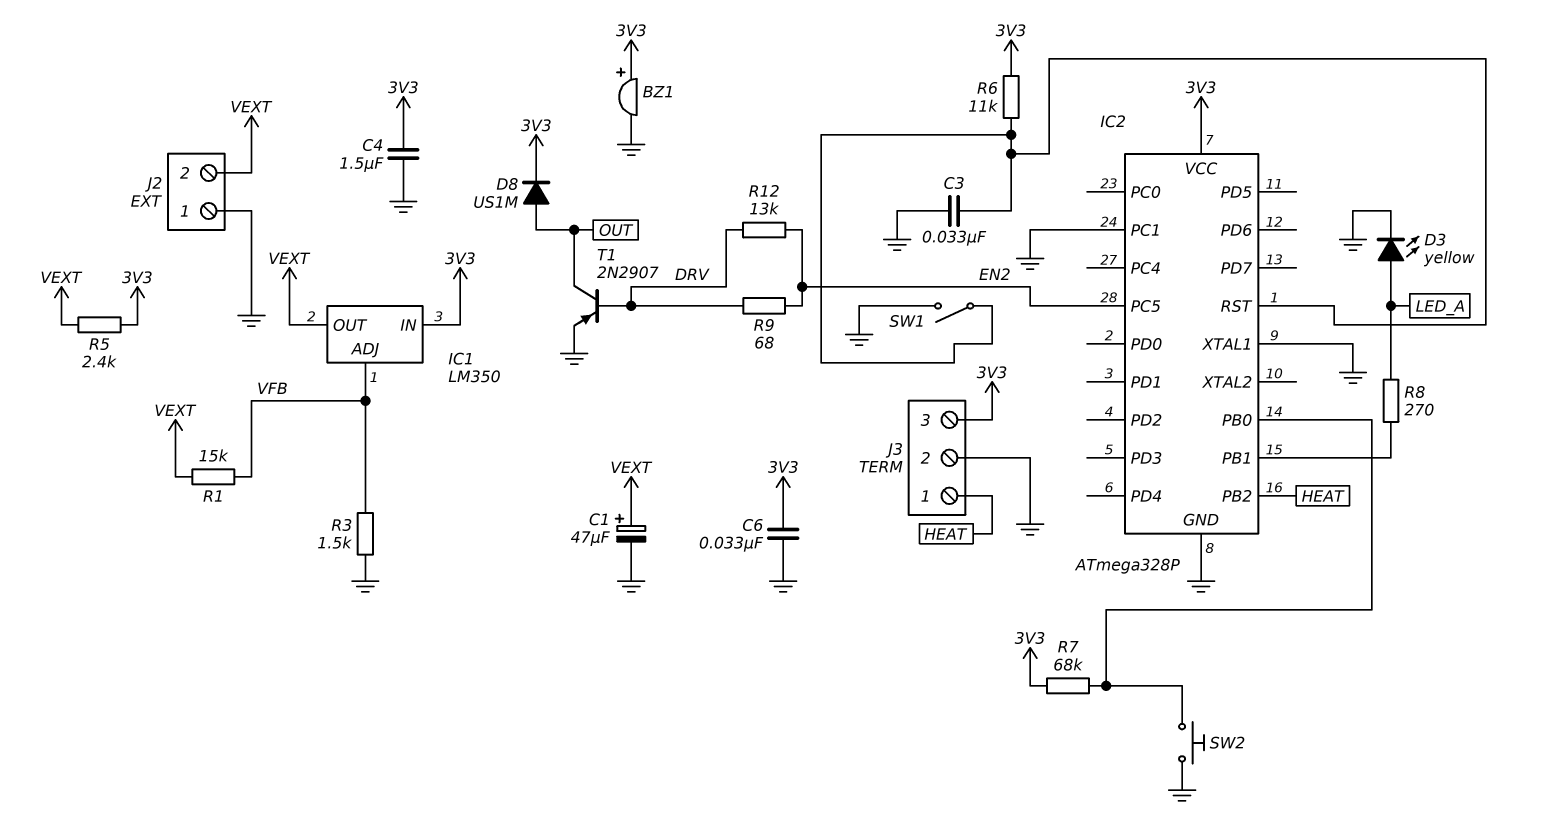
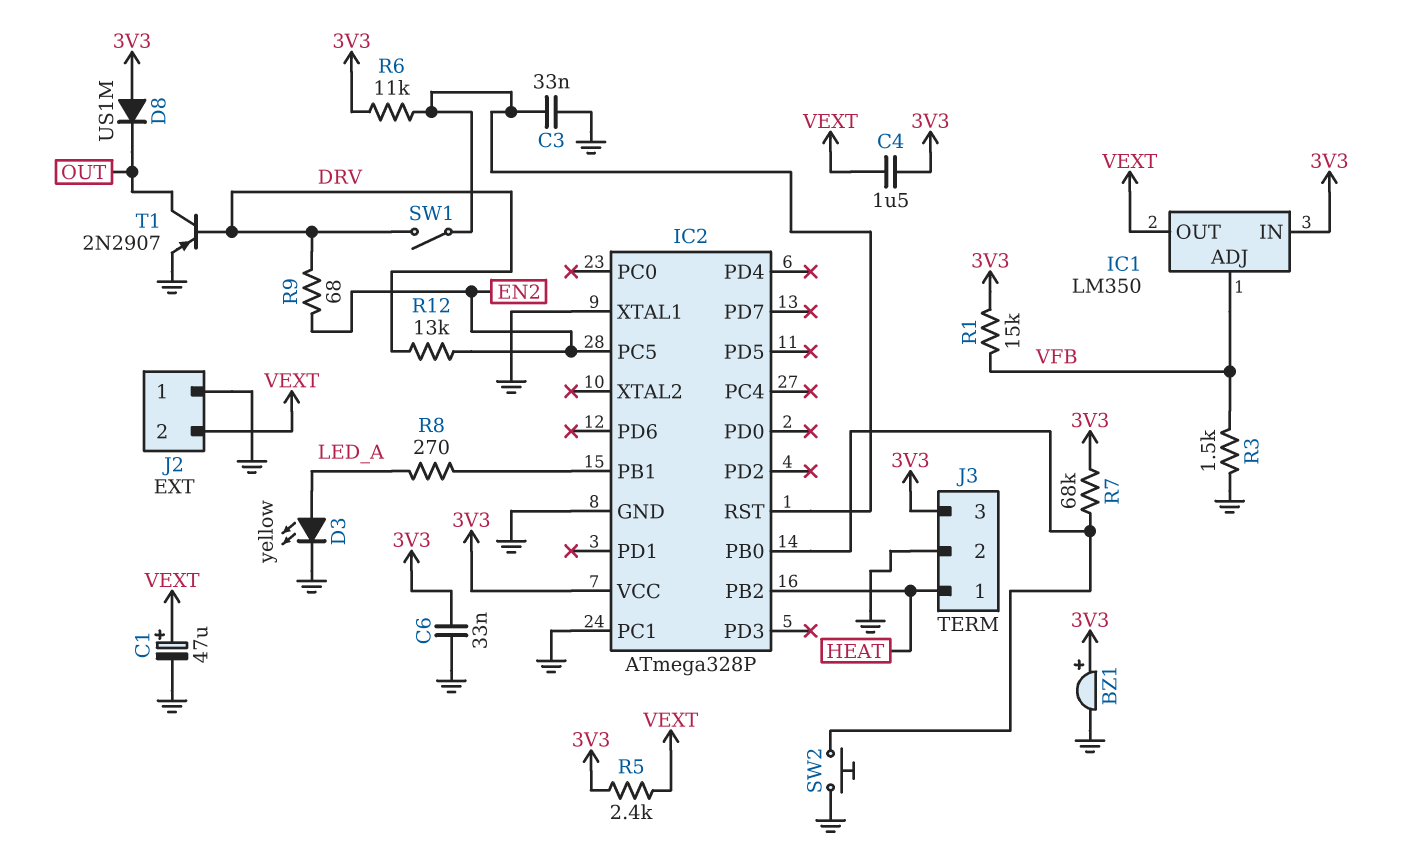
C4: 1.5uF (3V3, GND) -> 1.5uF (3V3, VEXT)
D8: diode US1M (A OUT, K 3V3) -> diode US1M (A 3V3, K OUT)
R1: 15k (VEXT, VFB) -> 15k (3V3, VFB)
SW1: switch (GND, IC2/RST) -> switch (DRV, IC2/RST)

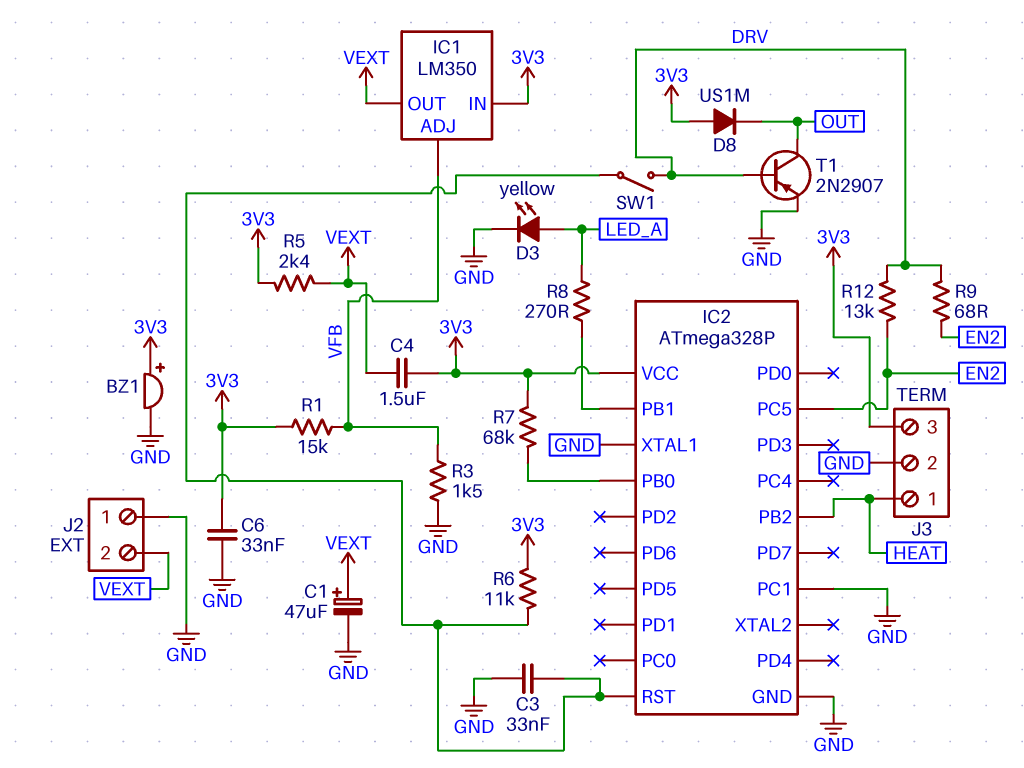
SW2: button (GND, IC2/PB0) -> none

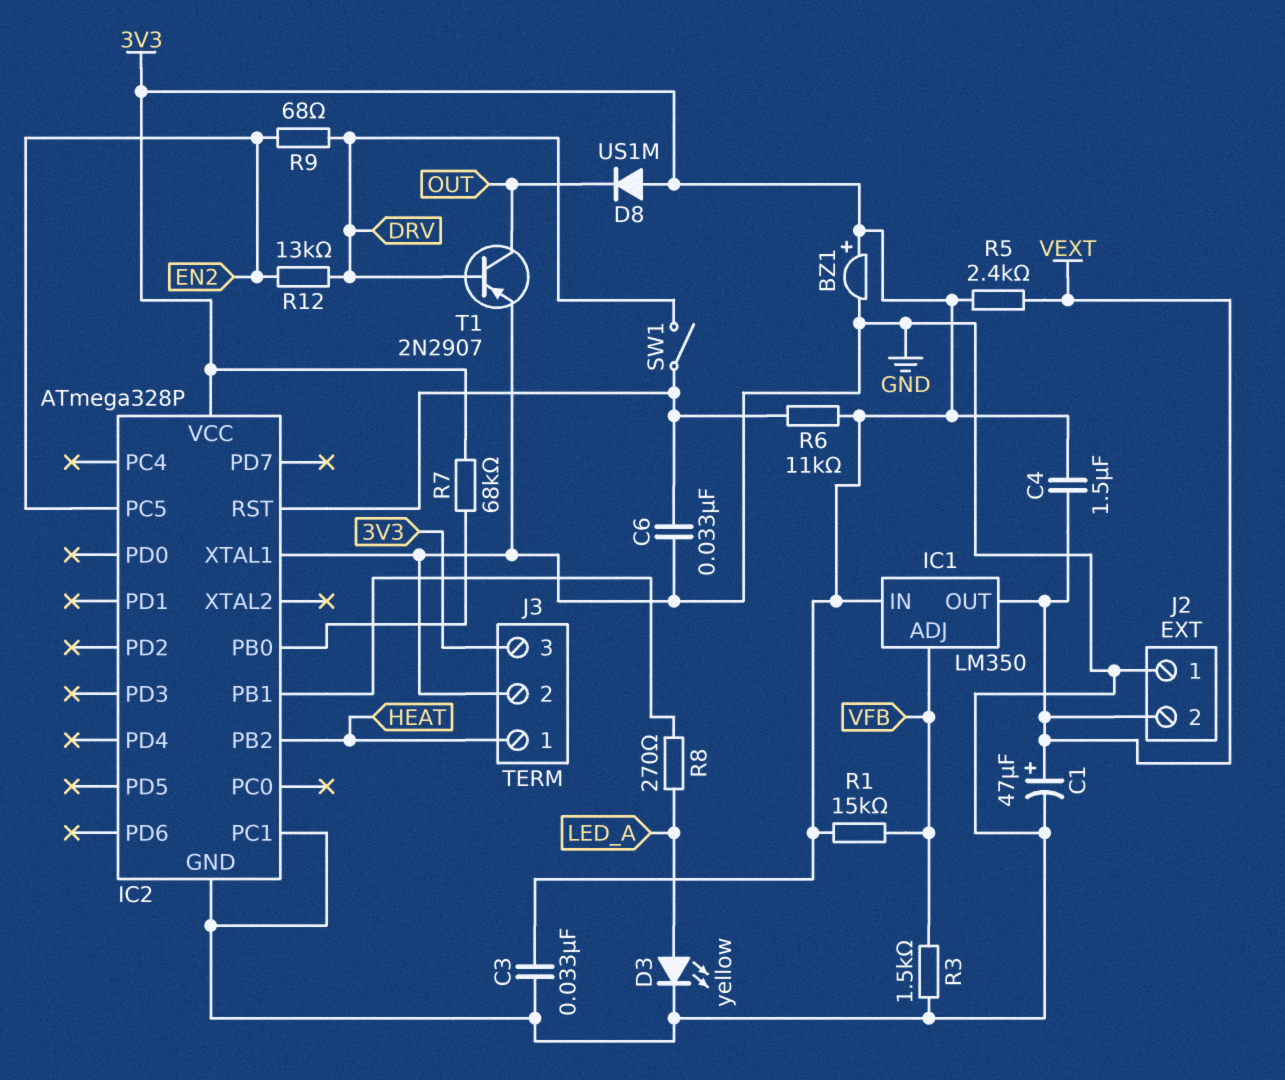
C3: 33nF (GND, IC2/RST) -> 33nF (3V3, GND)
C6: 33nF (3V3, GND) -> 33nF (GND, IC2/RST)

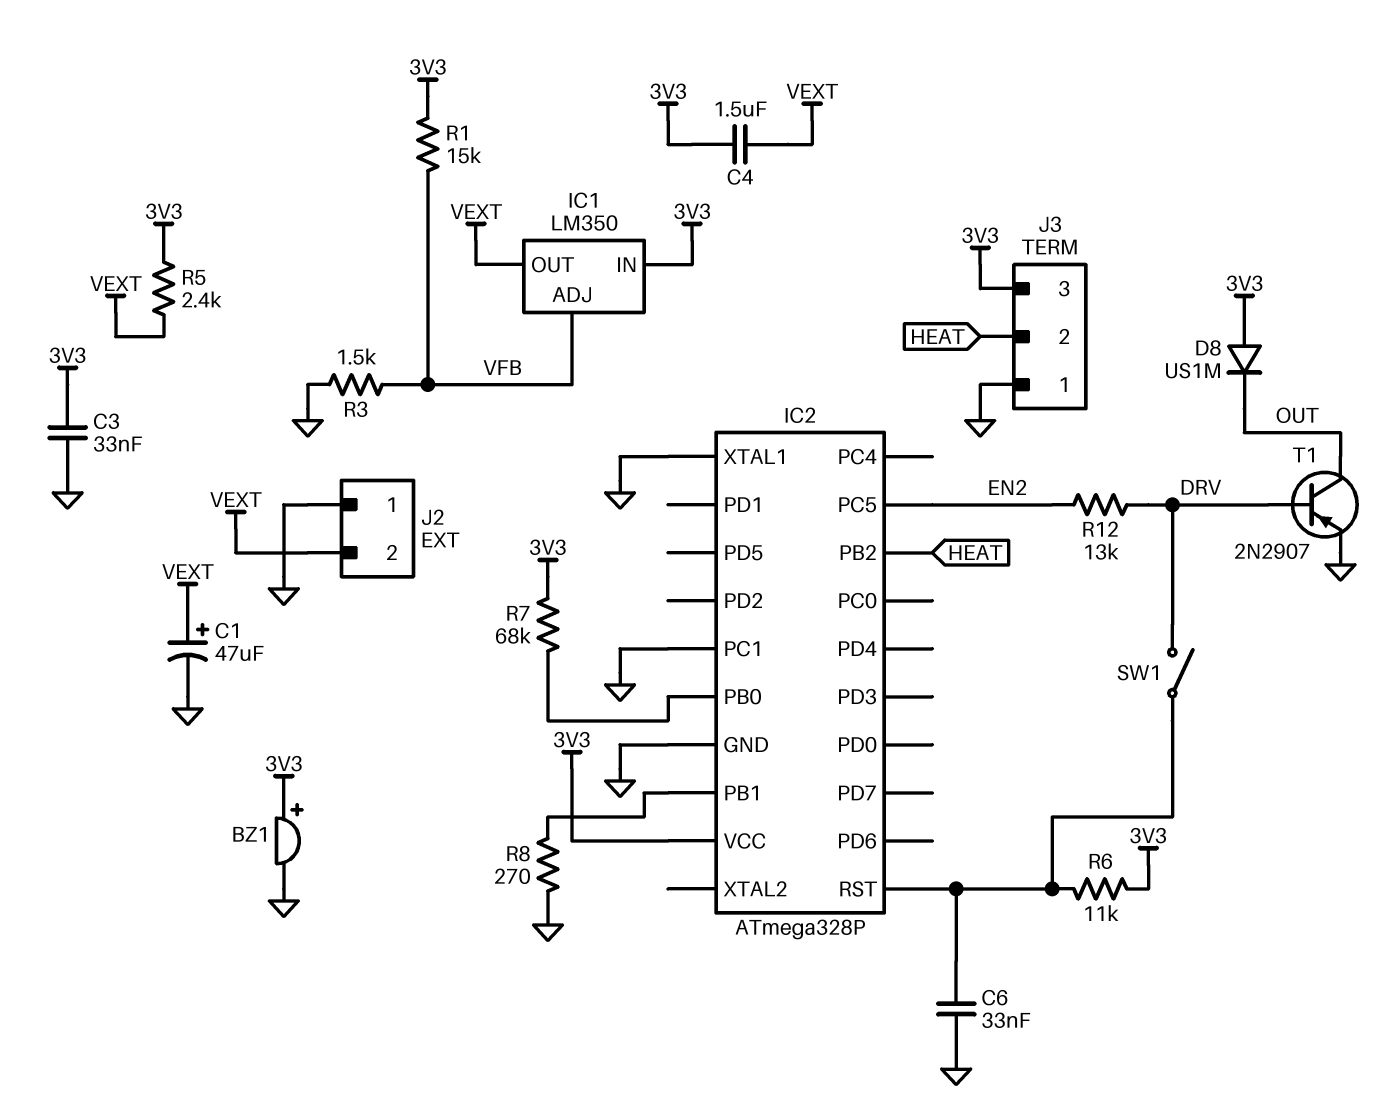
D3: LED yellow (A LED_A, K GND) -> none
J3 pin 1: HEAT -> GND
J3 pin 2: GND -> HEAT
R8: 270 (IC2/PB1, LED_A) -> 270 (GND, IC2/PB1)
R9: 68 (DRV, EN2) -> none

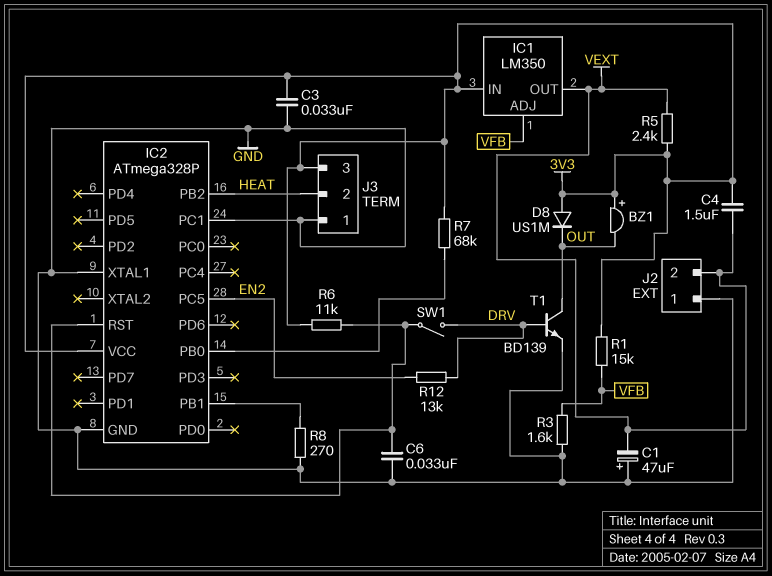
BZ1: buzzer (plus 3V3, minus GND) -> buzzer (plus 3V3, minus OUT)
C1: 47uF (plus VEXT, minus GND) -> 47uF (plus GND, minus VEXT)
R3: 1.5k (GND, VFB) -> 1.6k (GND, VFB)
T1: PNP 2N2907 (B DRV, C OUT, E GND) -> NPN BD139 (B DRV, C OUT, E GND)

